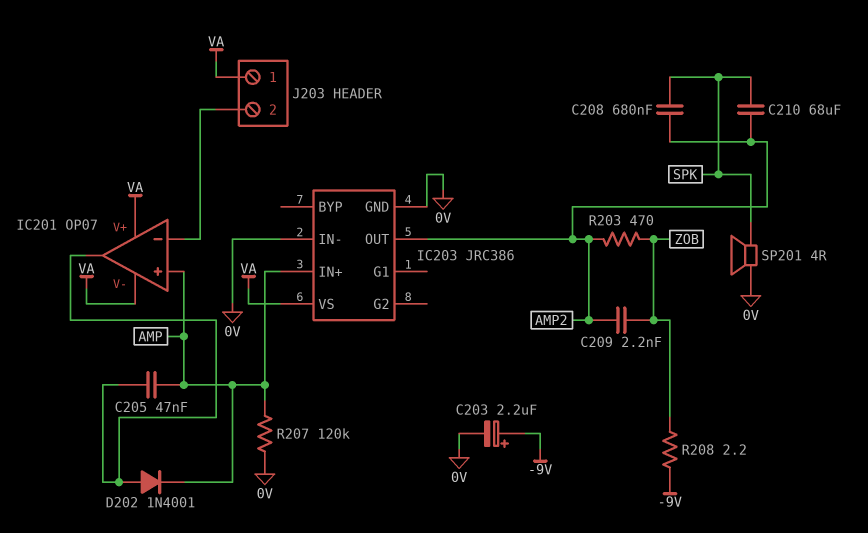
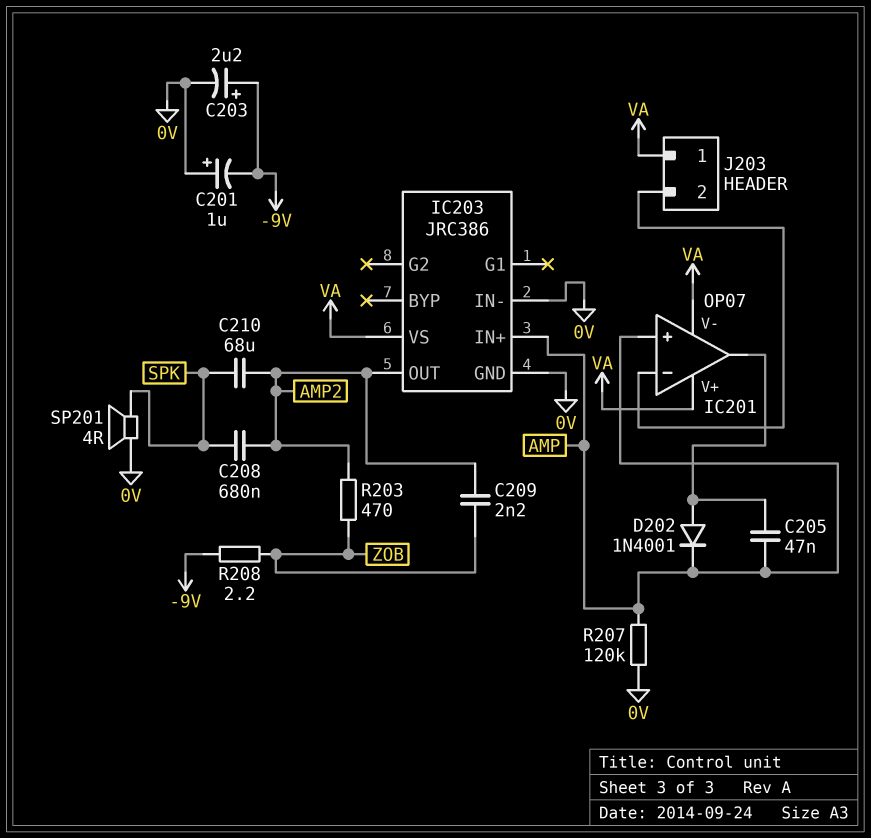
C201: none -> 1uF (plus 0V, minus -9V)

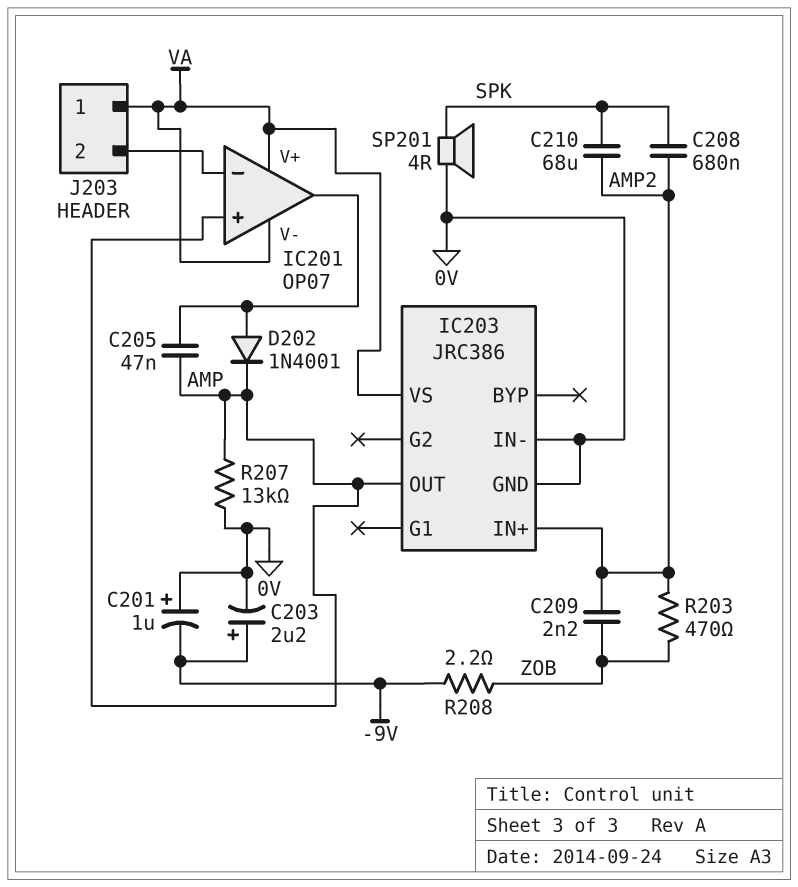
IC203 pin IN+: AMP -> AMP2
IC203 pin OUT: AMP2 -> AMP
R207: 120k (0V, AMP) -> 13k (0V, AMP)

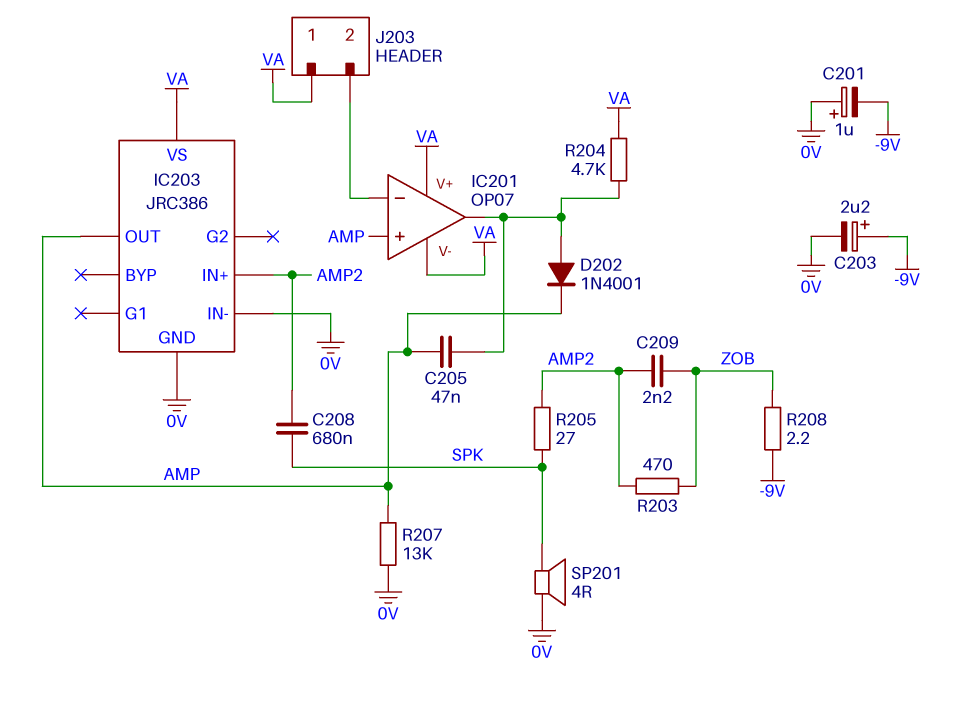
C210: 68uF (AMP2, SPK) -> none
R204: none -> 4.7k (IC201/out, VA)
R205: none -> 27 (AMP2, SPK)

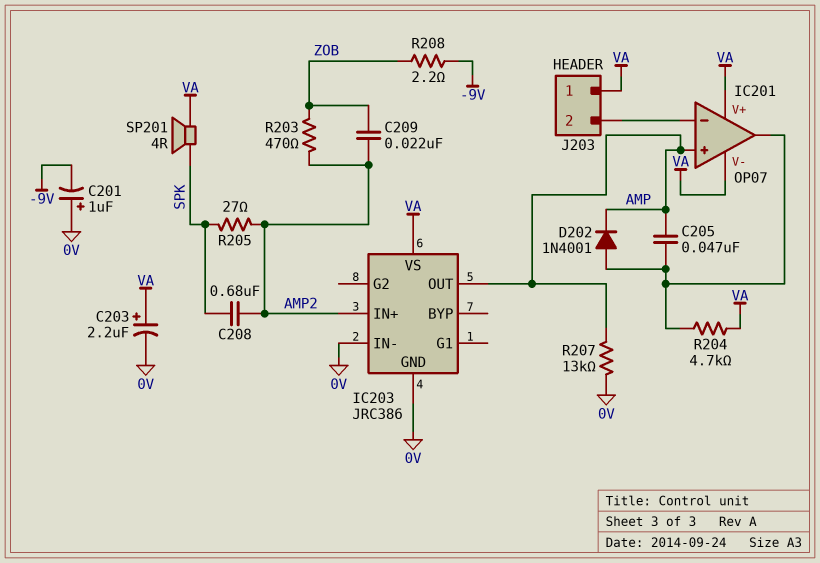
C203: 2.2uF (plus -9V, minus 0V) -> 2.2uF (plus VA, minus 0V)
C209: 2.2nF (AMP2, ZOB) -> 22nF (AMP2, ZOB)
SP201: speaker 4R (0V, SPK) -> speaker 4R (SPK, VA)

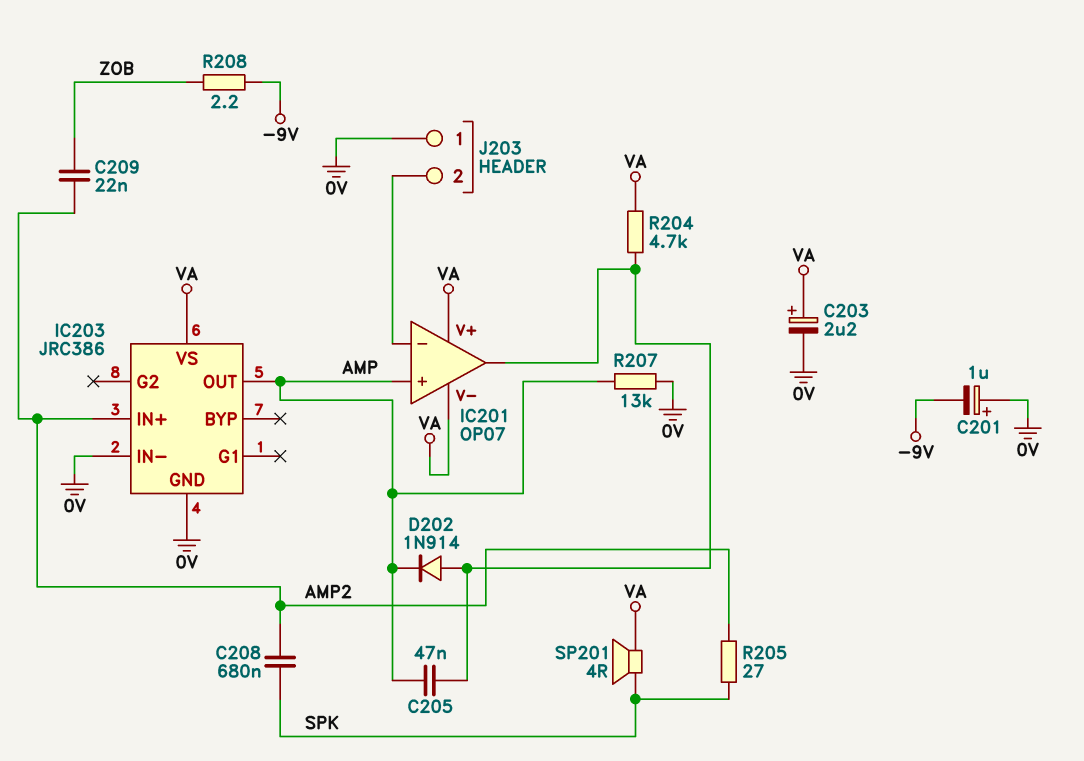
D202: diode 1N4001 (A IC201/out, K AMP) -> diode 1N914 (A IC201/out, K AMP)
J203 pin 1: VA -> 0V
R203: 470 (AMP2, ZOB) -> none

